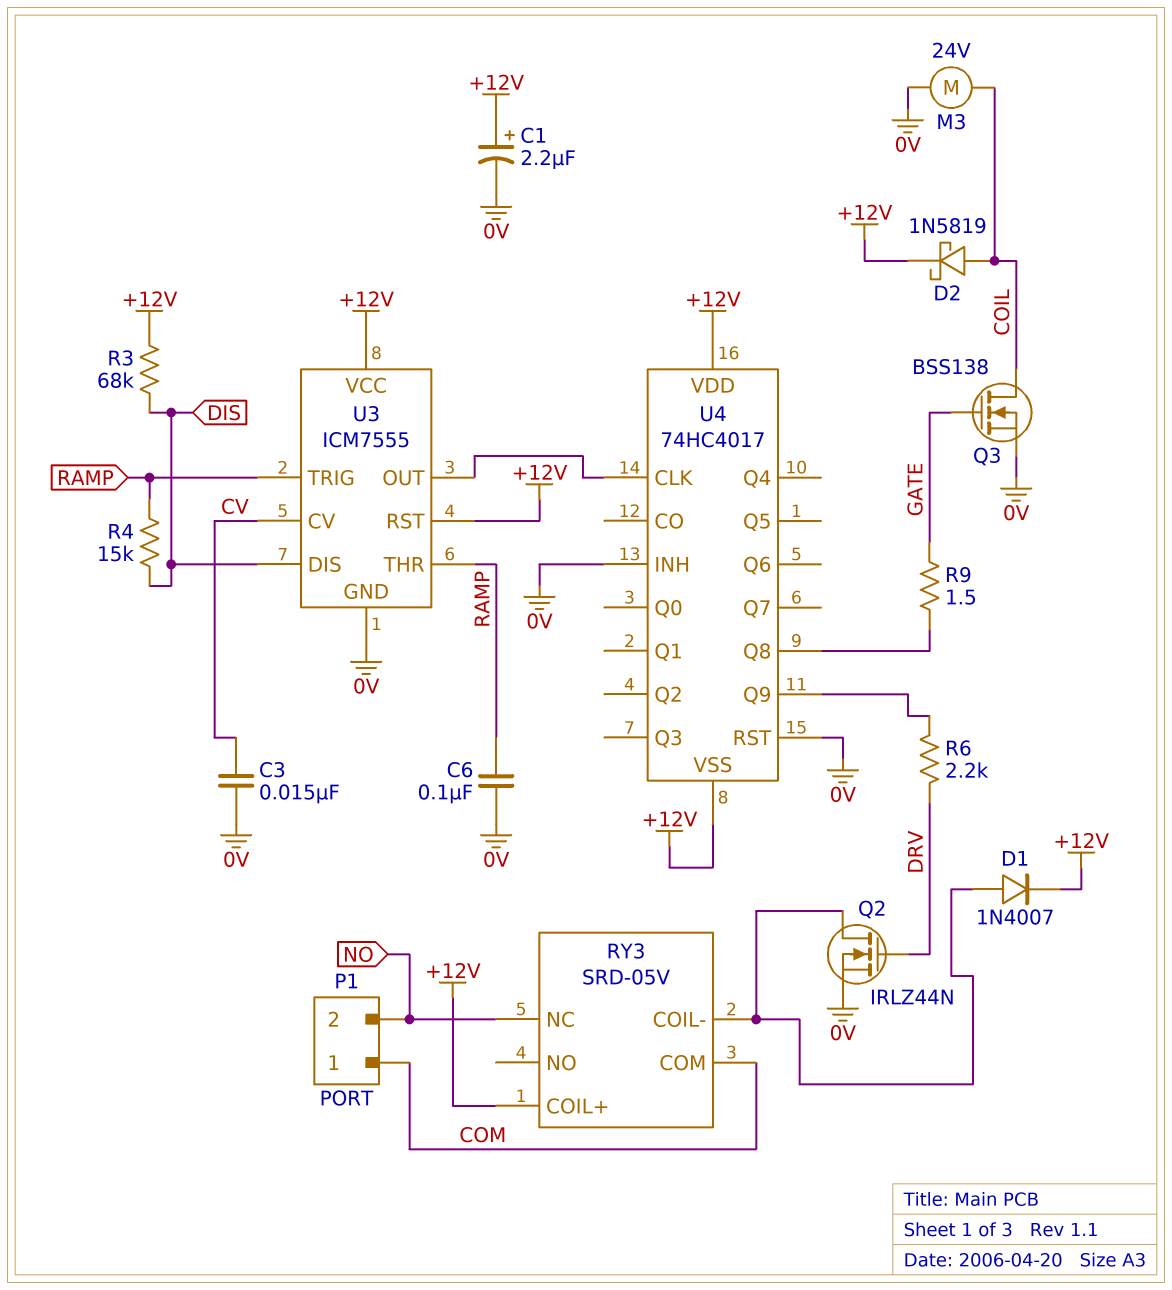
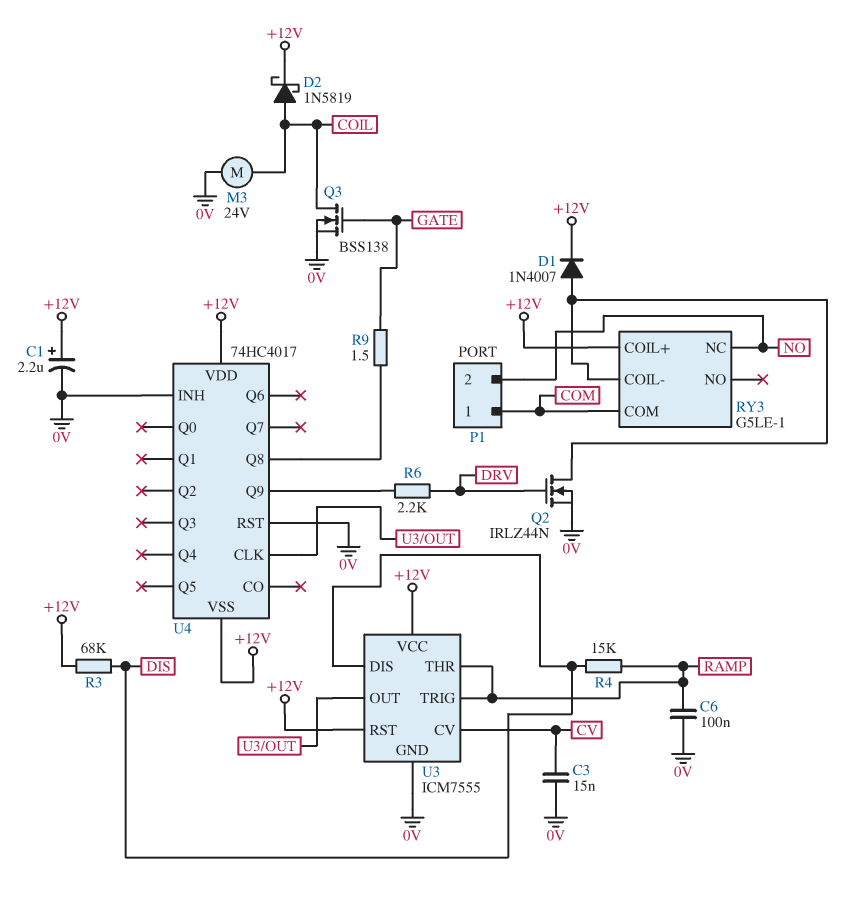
RY3: SRD-05V -> G5LE-1

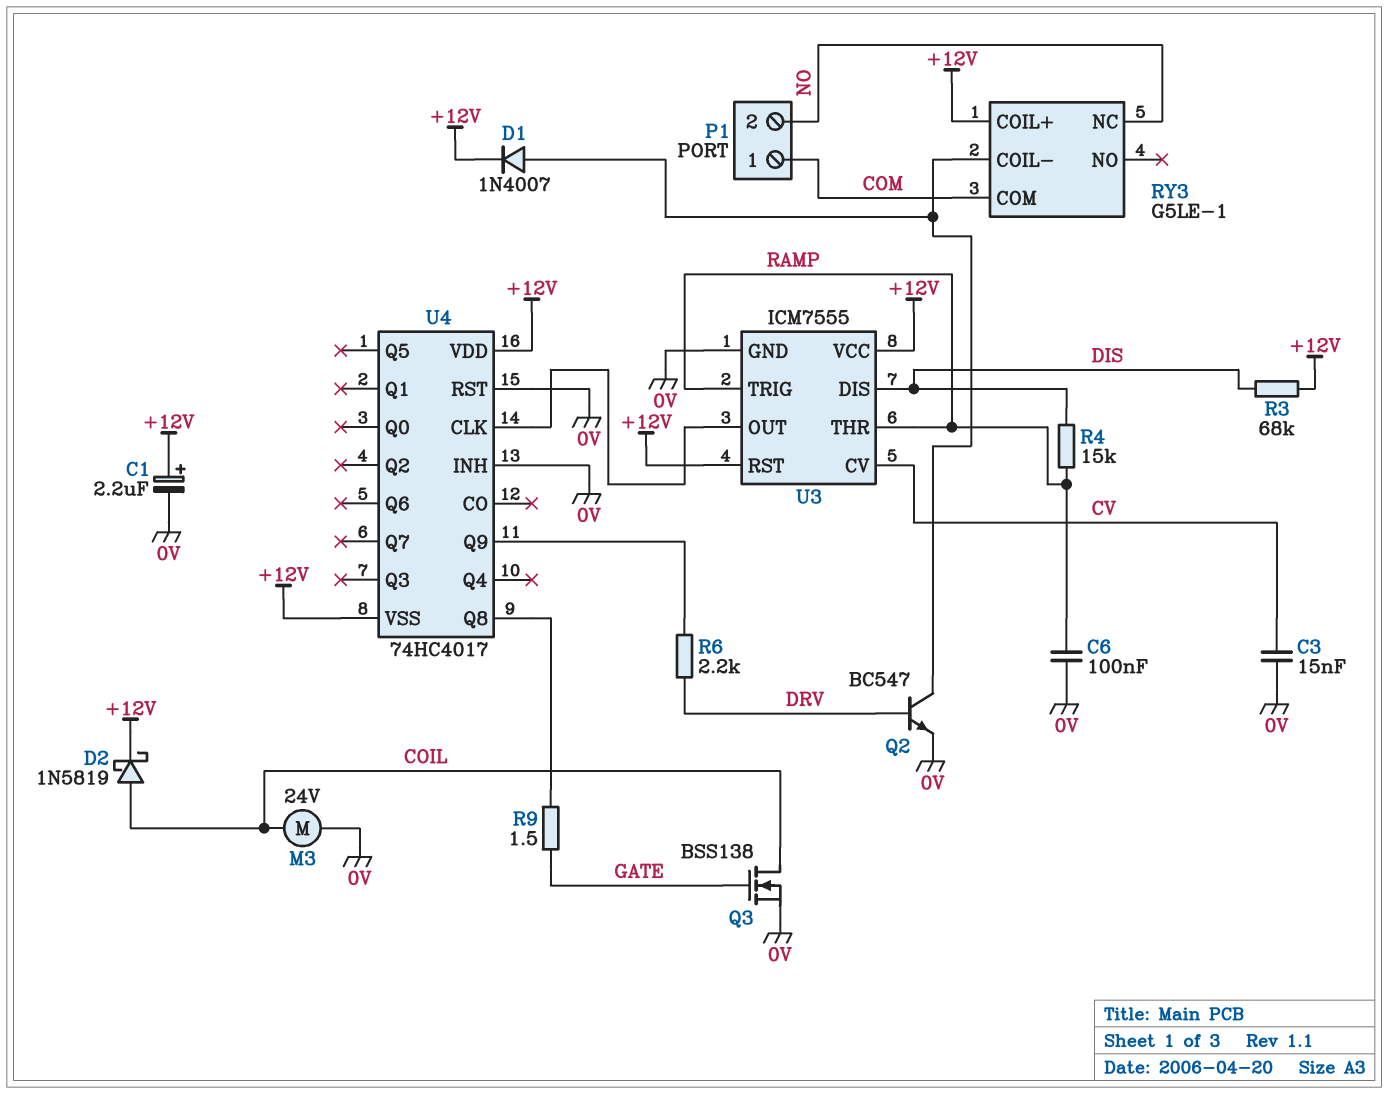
Q2: NMOS IRLZ44N (G DRV, D RY3/COIL-, S 0V) -> NPN BC547 (B DRV, C RY3/COIL-, E 0V)

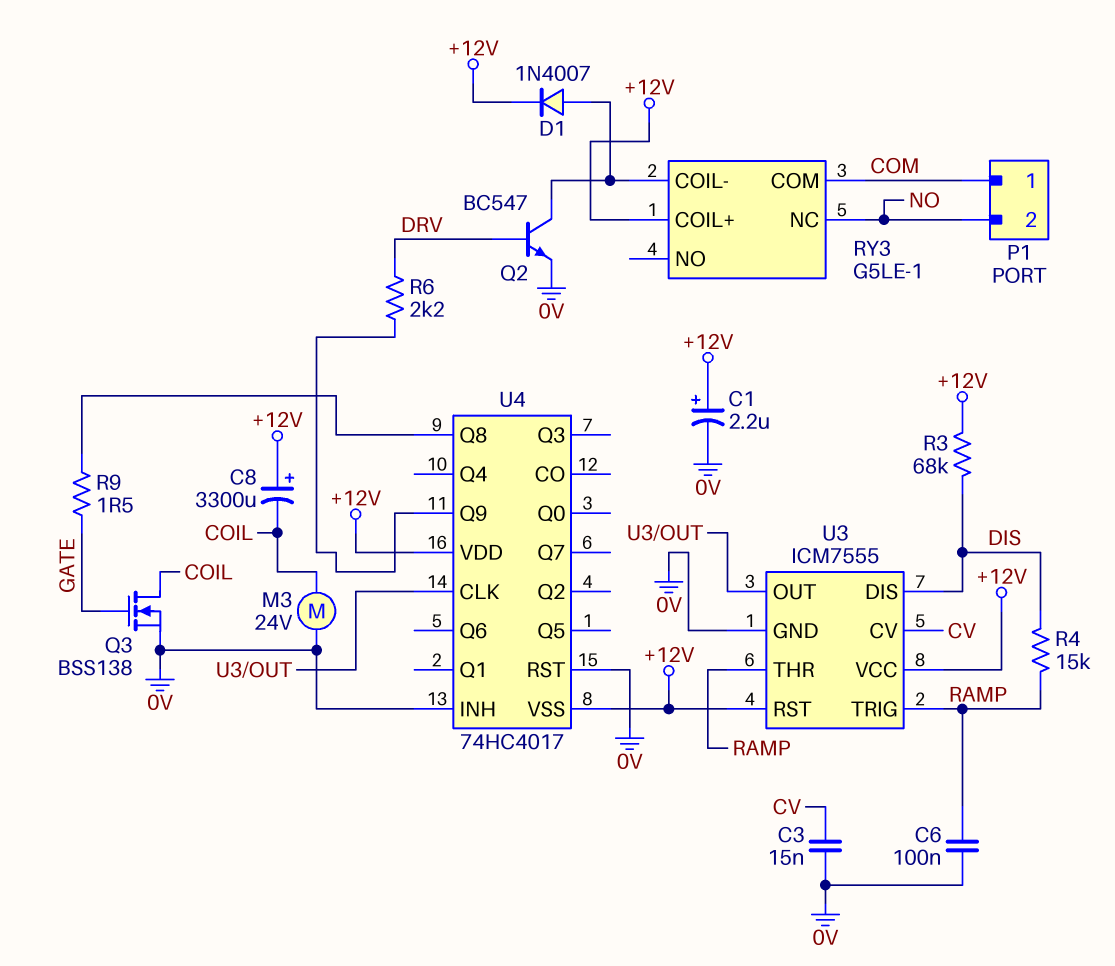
C8: none -> 3300uF (plus +12V, minus COIL)
D2: schottky 1N5819 (A COIL, K +12V) -> none

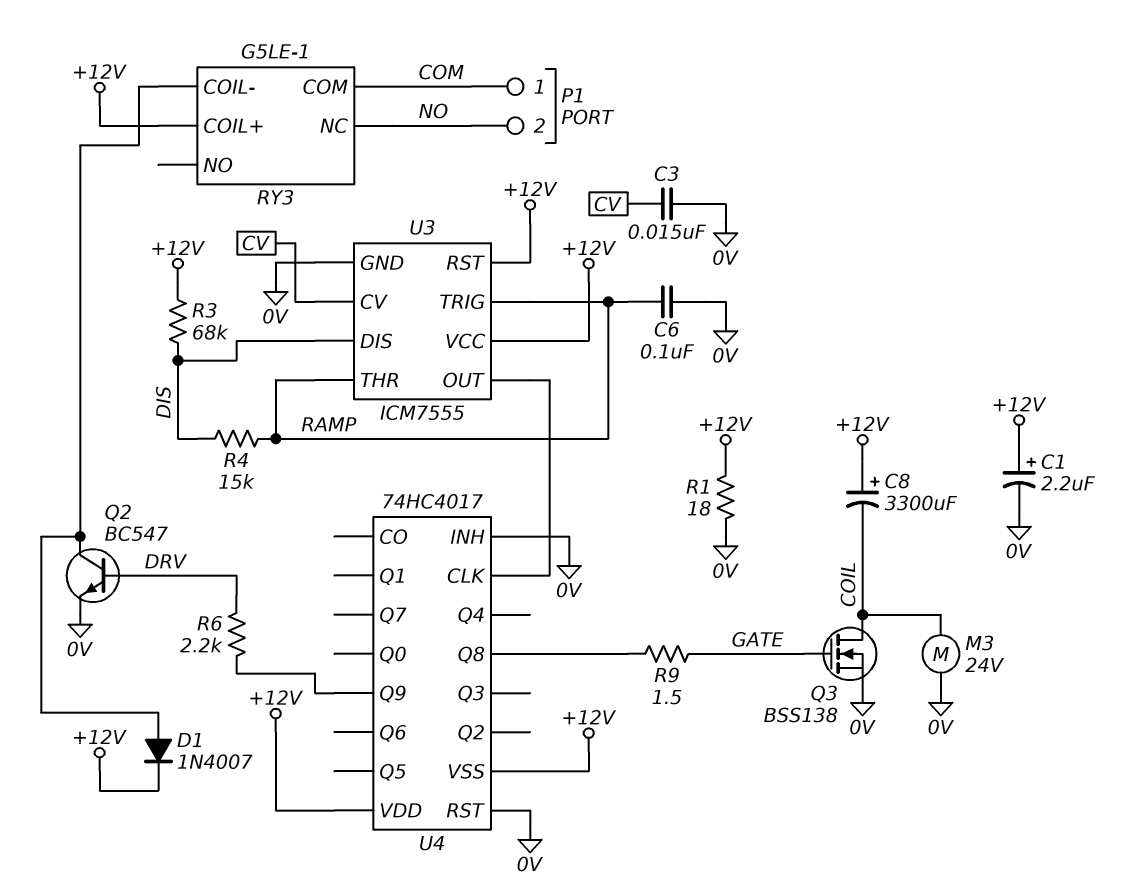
R1: none -> 18 (+12V, 0V)

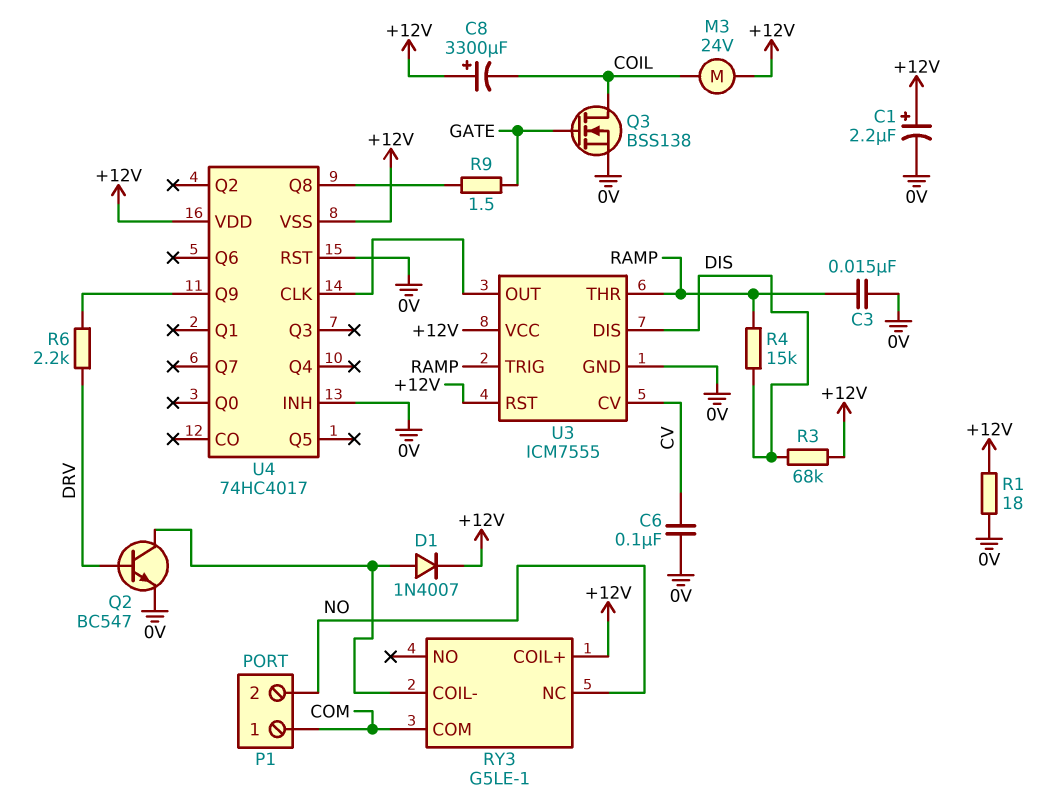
C3: 15nF (0V, CV) -> 15nF (0V, RAMP)
C6: 100nF (0V, RAMP) -> 100nF (0V, CV)
M3: motor 24V (0V, COIL) -> motor 24V (+12V, COIL)

